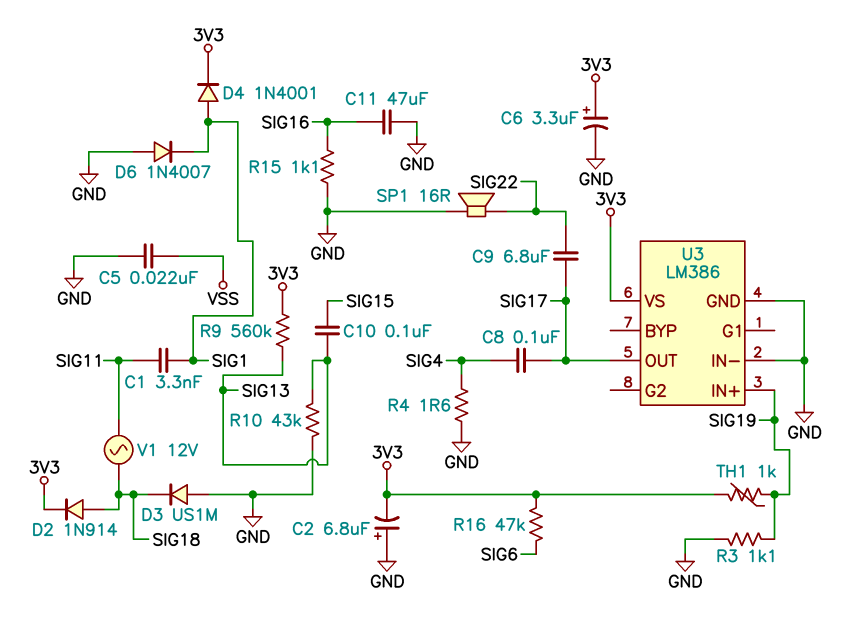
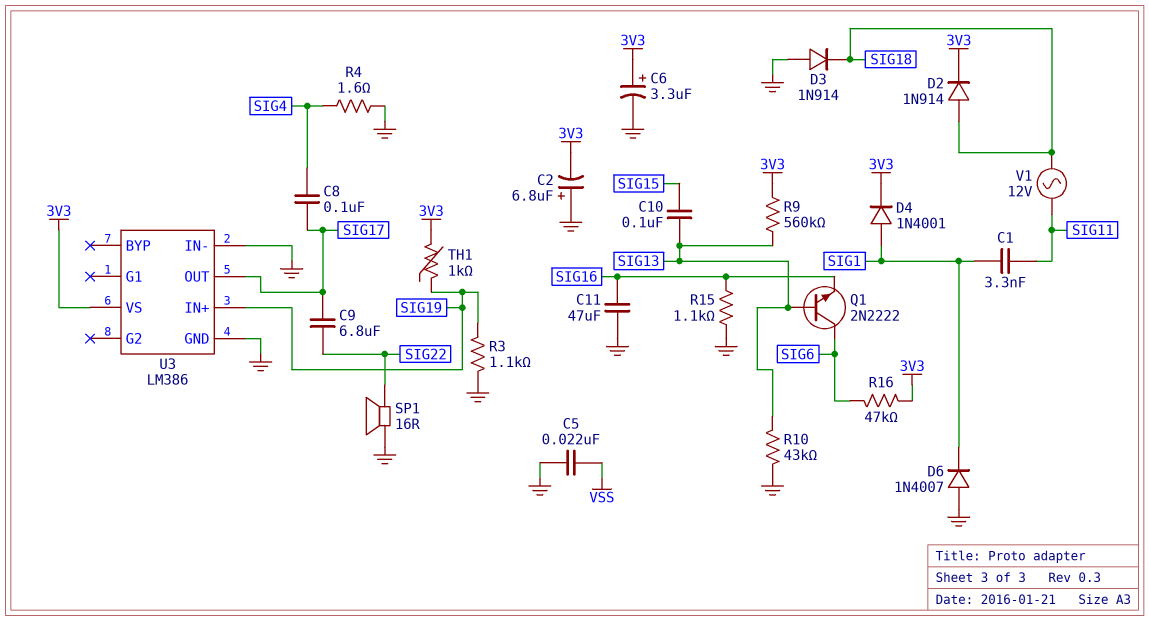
D3: diode US1M (A GND, K SIG18) -> diode 1N914 (A GND, K SIG18)
Q1: none -> NPN 2N2222 (B SIG13, C SIG6, E SIG16)

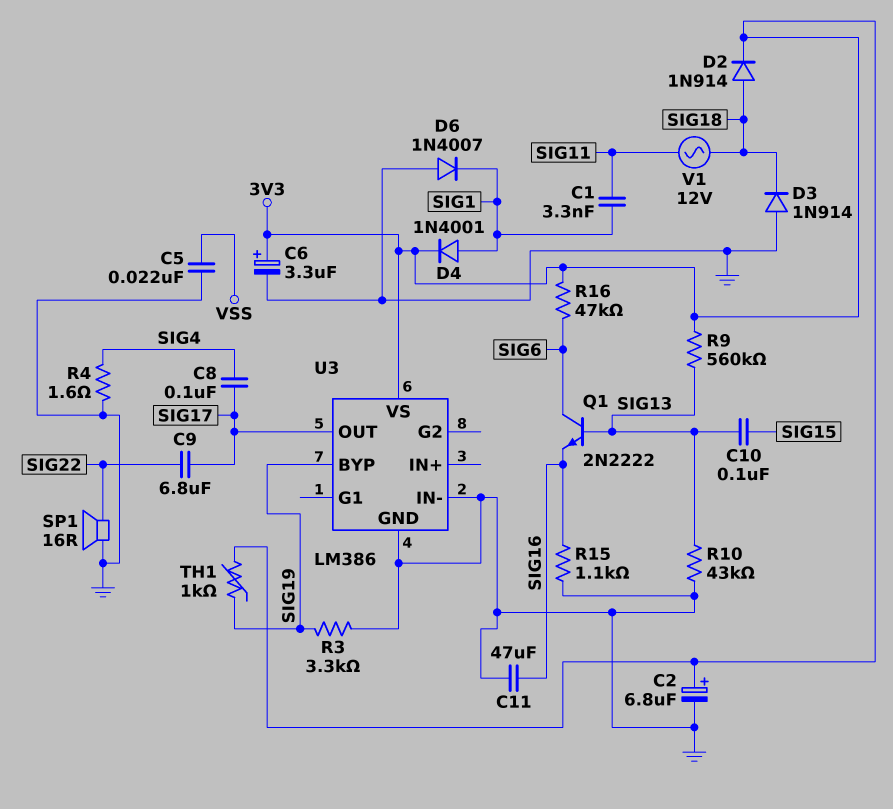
C2: 6.8uF (plus GND, minus 3V3) -> 6.8uF (plus 3V3, minus GND)
R3: 1.1k (GND, SIG19) -> 3.3k (GND, SIG19)
U3 pin BYP: none -> SIG19
U3 pin IN+: SIG19 -> none

